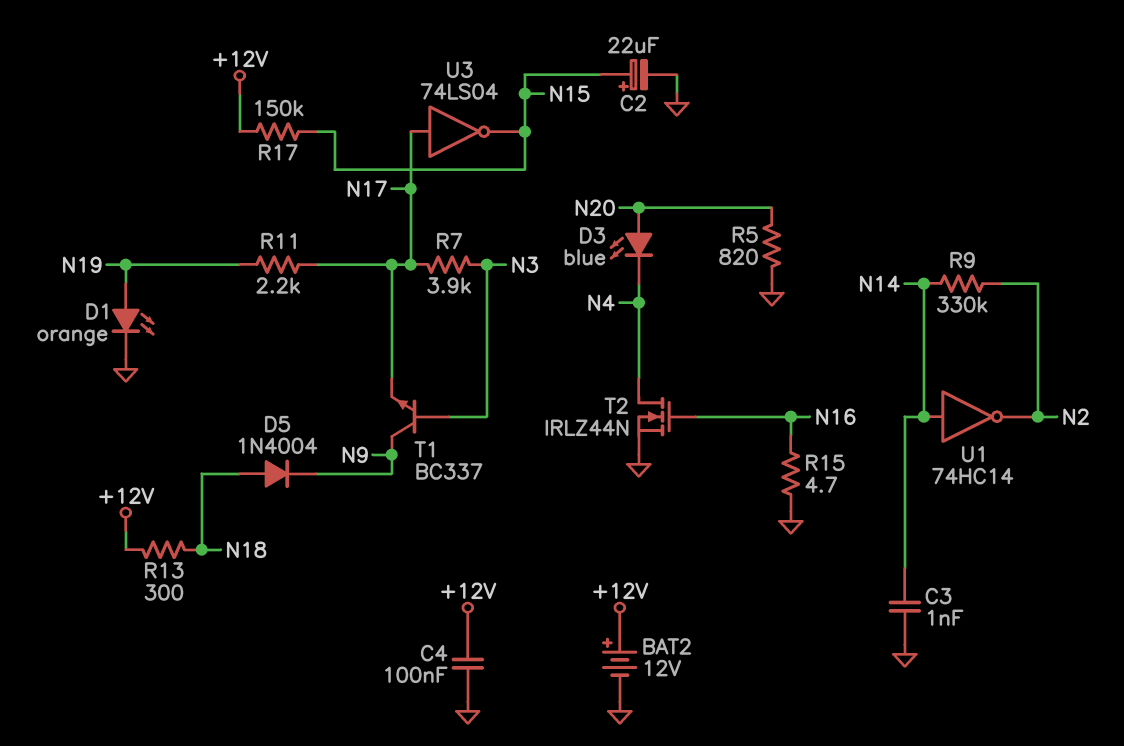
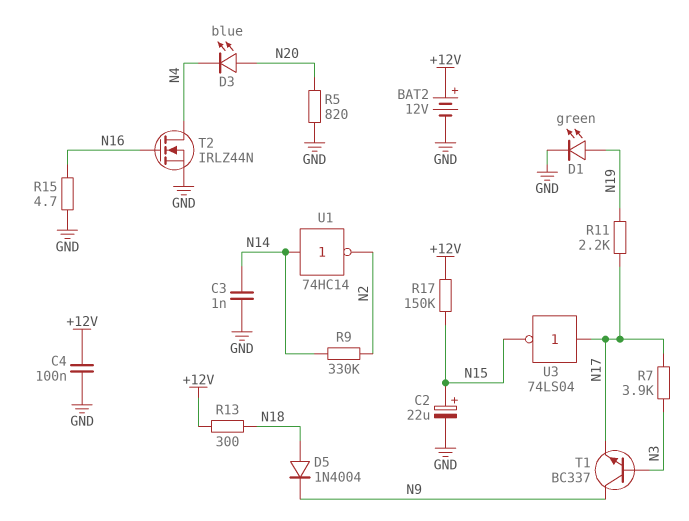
D1: LED orange (A N19, K GND) -> LED green (A N19, K GND)

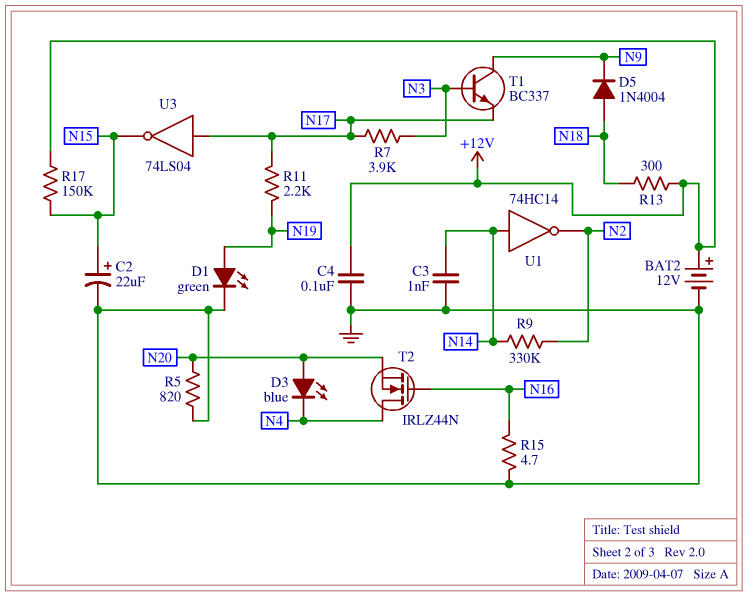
T2: NMOS IRLZ44N (G N16, D N4, S GND) -> NMOS IRLZ44N (G N16, D N4, S N20)

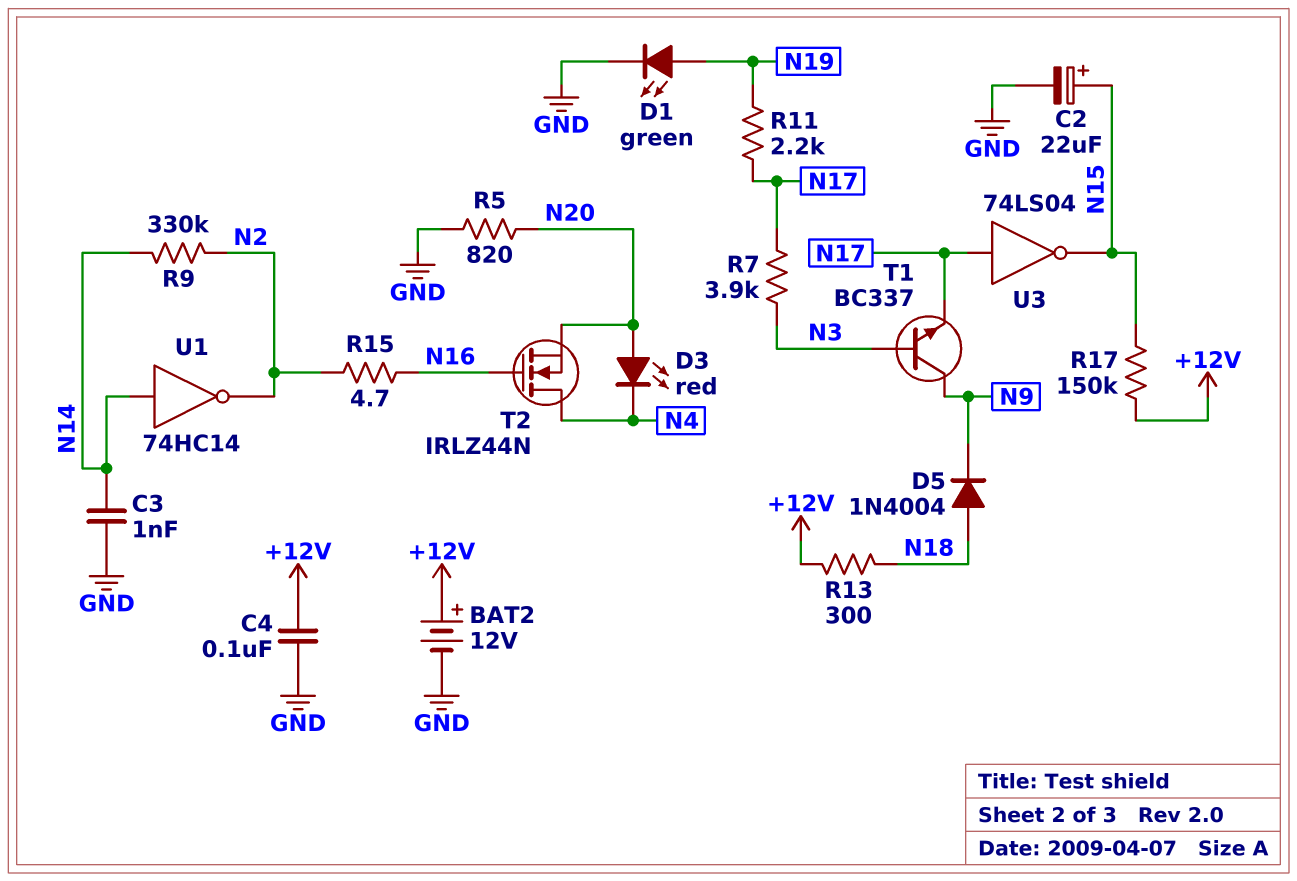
D3: LED blue (A N20, K N4) -> LED red (A N20, K N4)
R15: 4.7 (GND, N16) -> 4.7 (N2, N16)

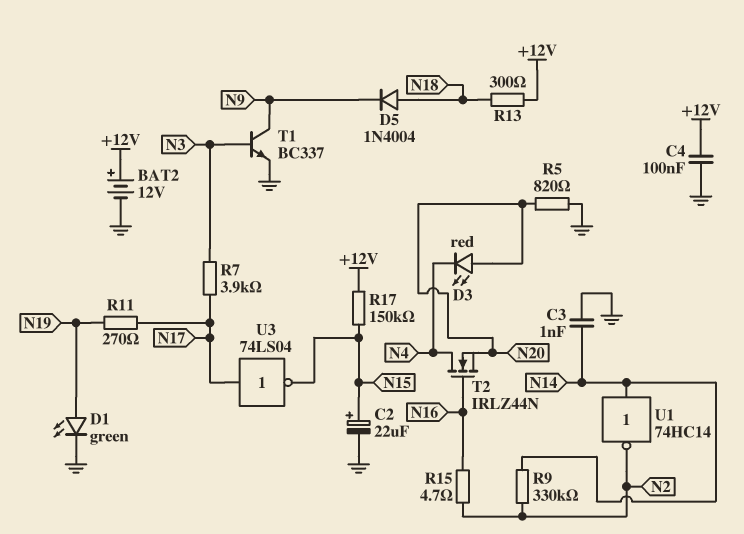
R11: 2.2k (N17, N19) -> 270 (N17, N19)
T1: NPN BC337 (B N3, C N9, E N17) -> NPN BC337 (B N3, C N9, E GND)

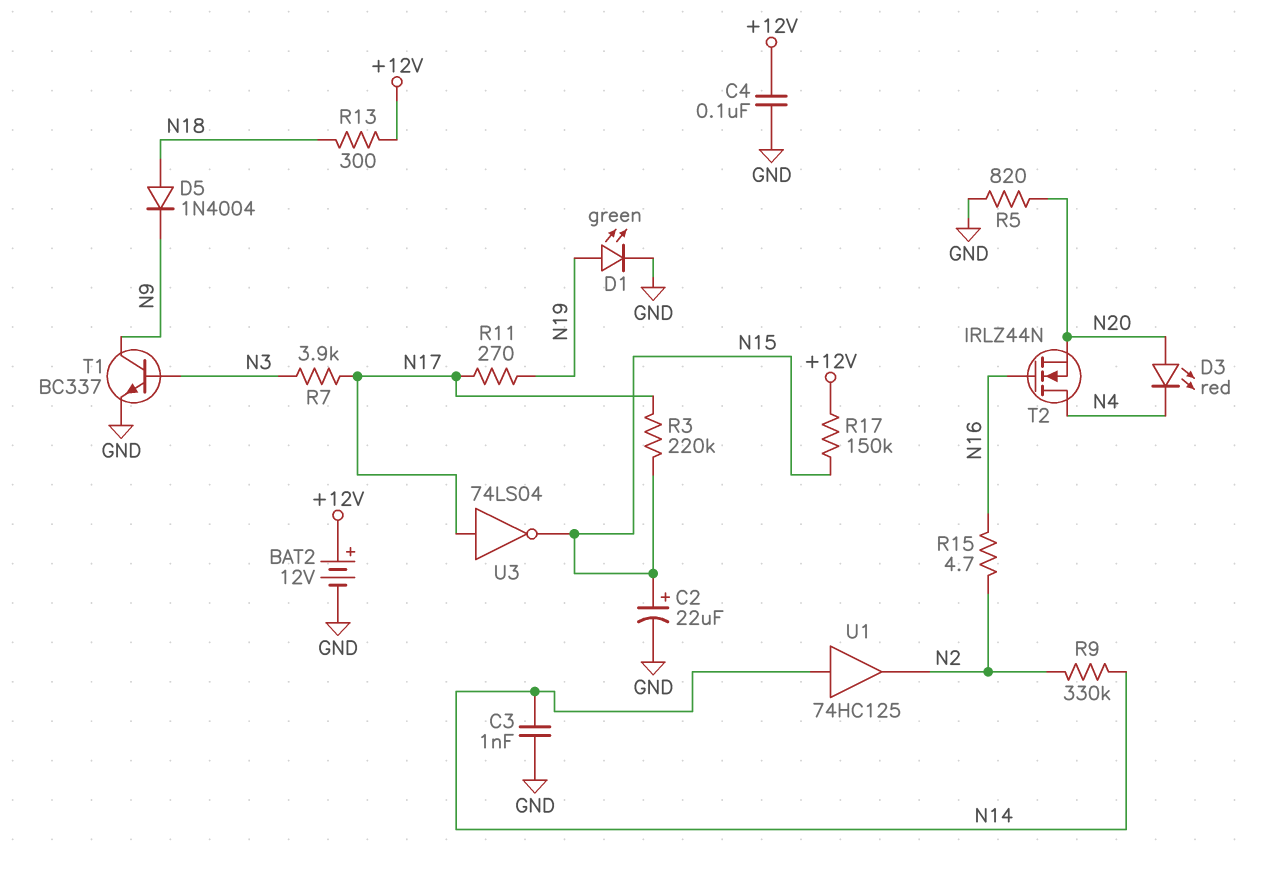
R3: none -> 220k (N15, N17)
U1: NOT 74HC14 (in N14, out N2) -> buffer 74HC125 (in N14, out N2)

